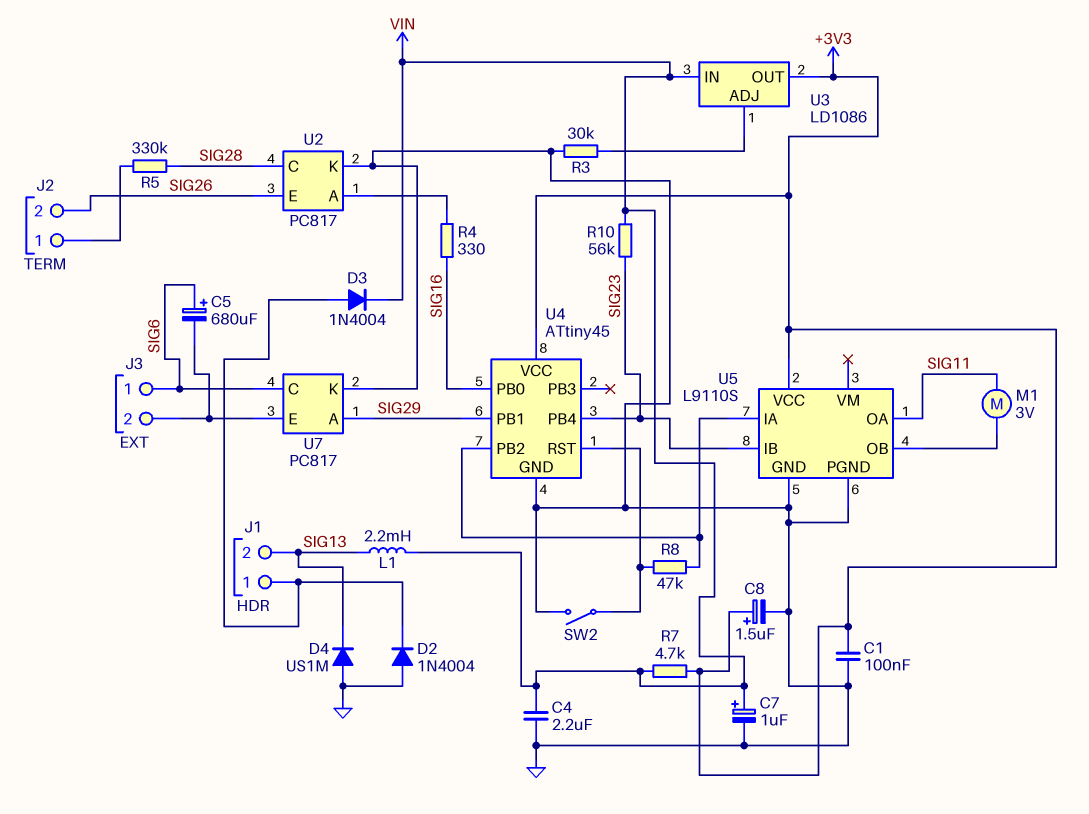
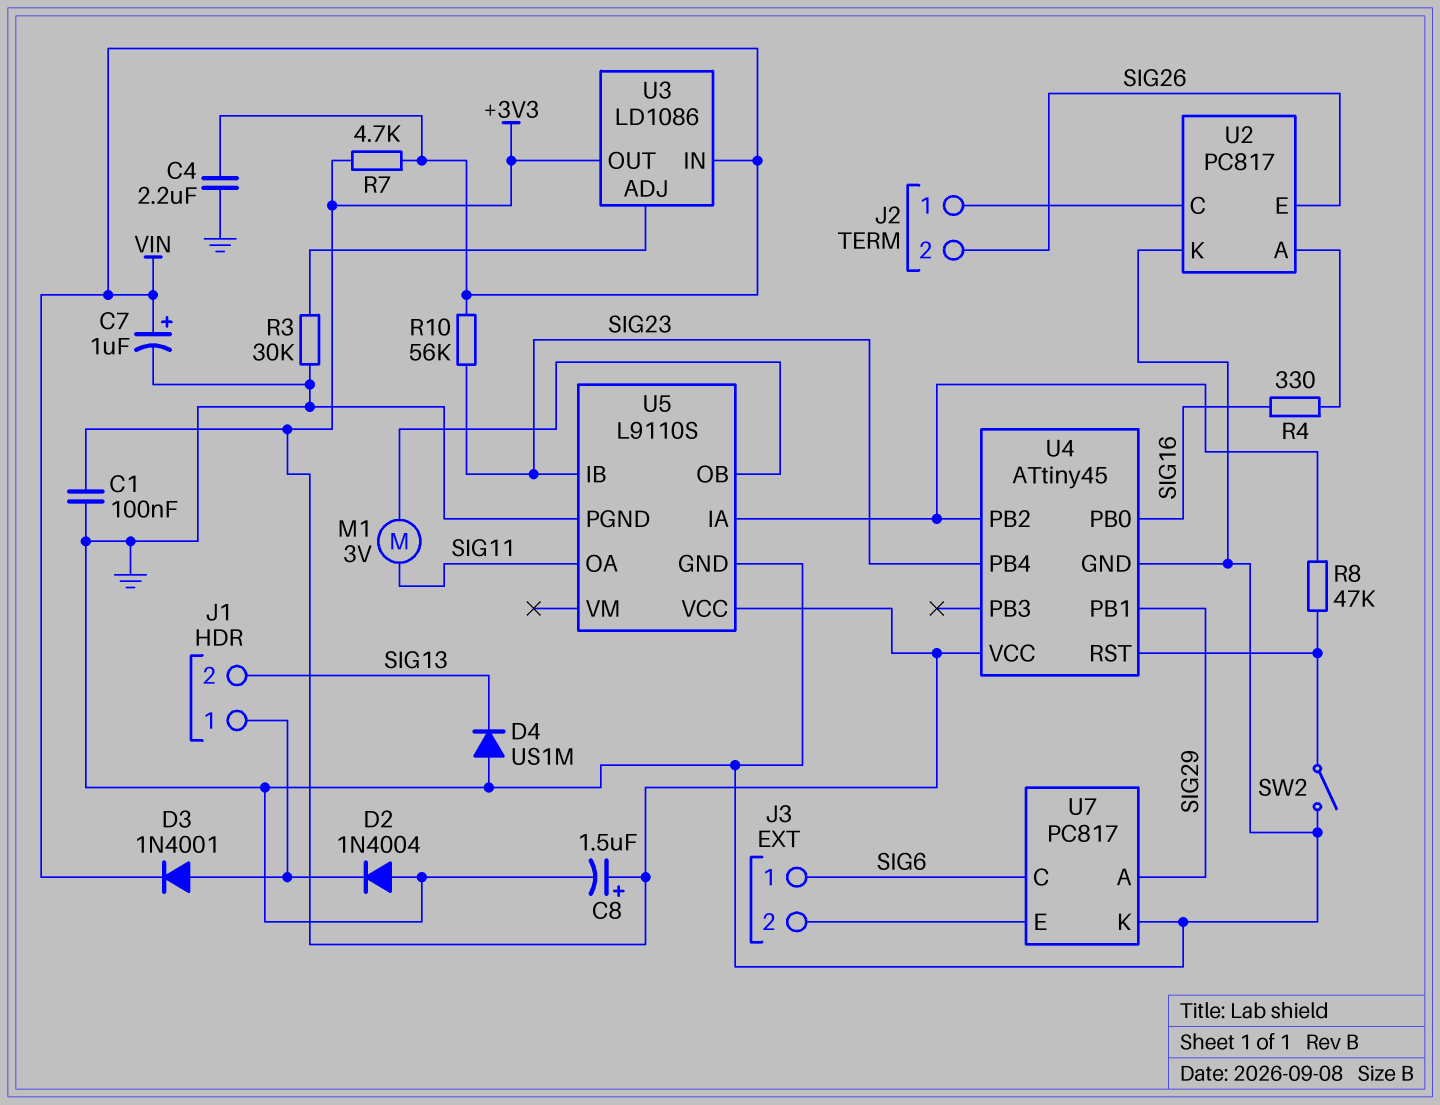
C5: 680uF (plus SIG6, minus J3/2) -> none
D3: diode 1N4004 (A J1/1, K VIN) -> diode 1N4001 (A J1/1, K VIN)
L1: 2.2mH (SIG13, VIN) -> none
R5: 330k (J2/1, SIG28) -> none
U2 pin C: SIG28 -> J2/1

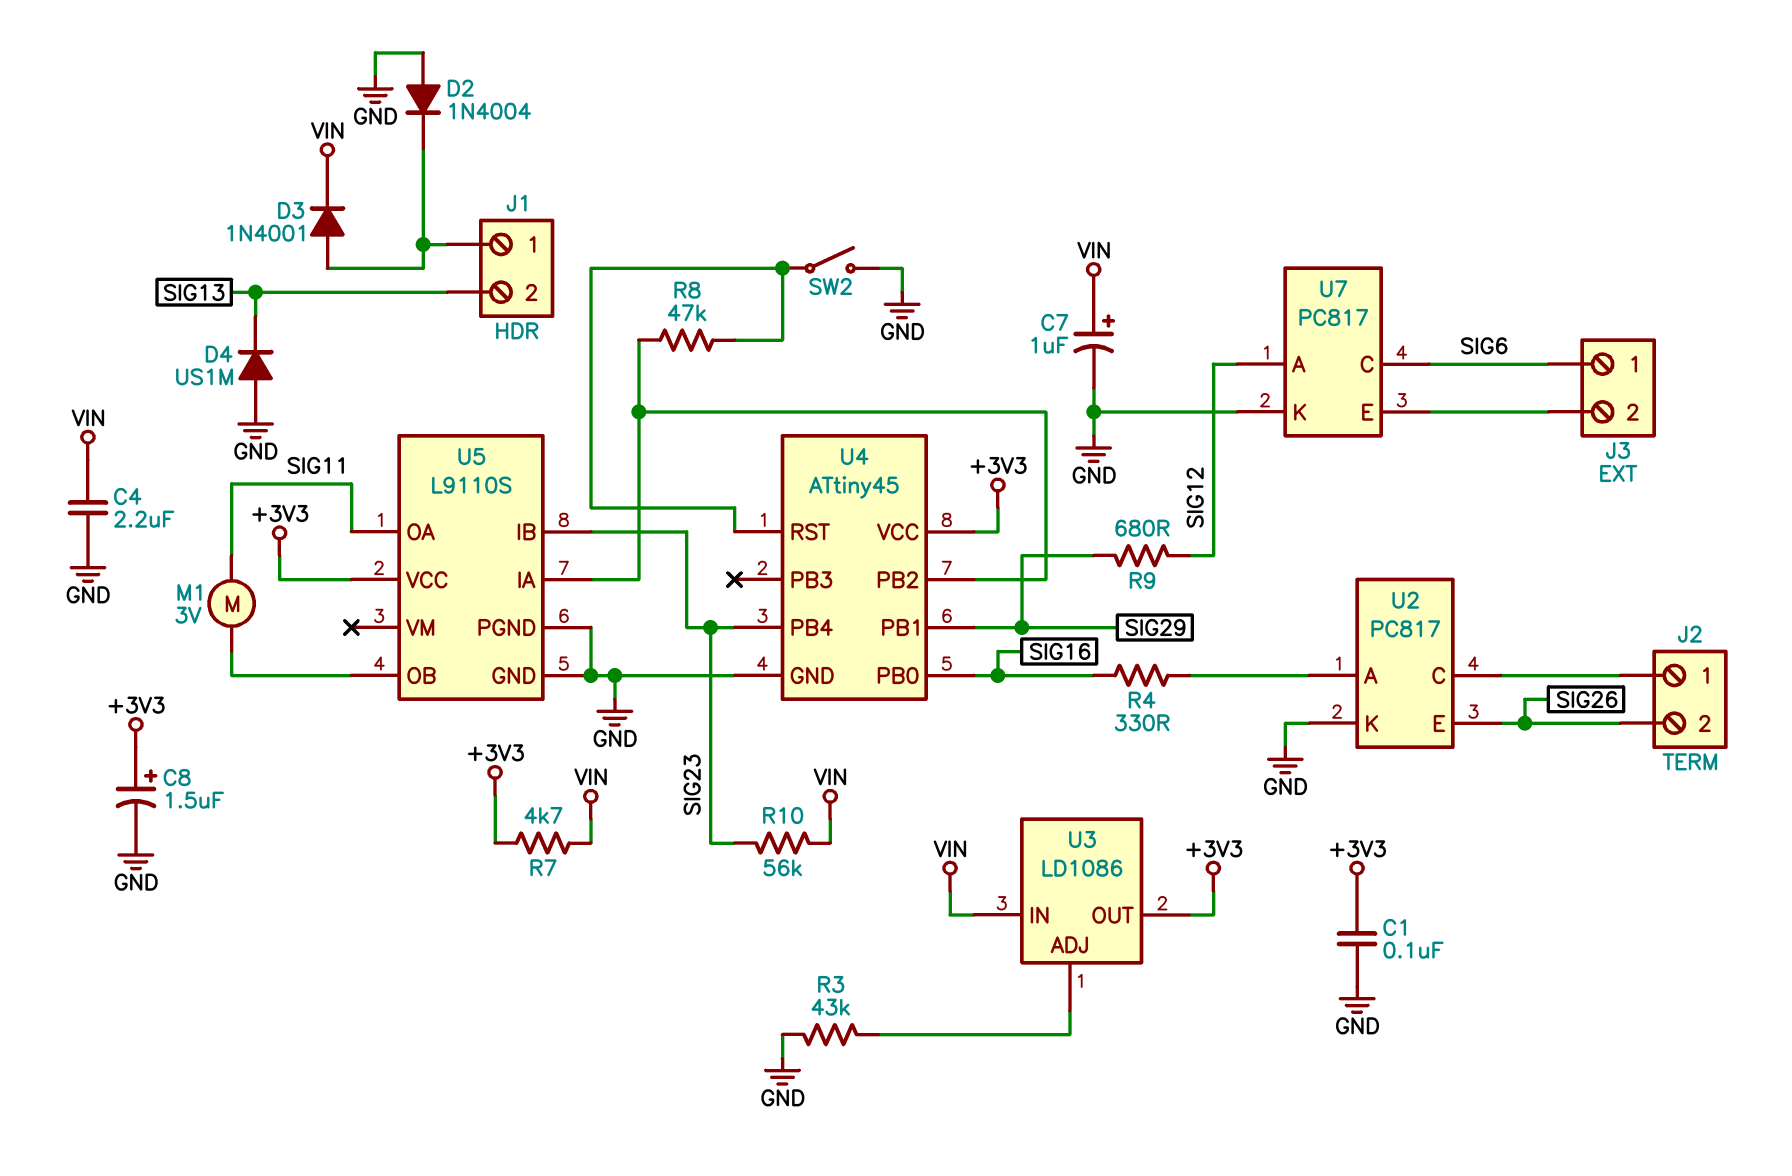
R3: 30k (GND, U3/ADJ) -> 43k (GND, U3/ADJ)
R9: none -> 680 (SIG12, SIG29)
U7 pin A: SIG29 -> SIG12

